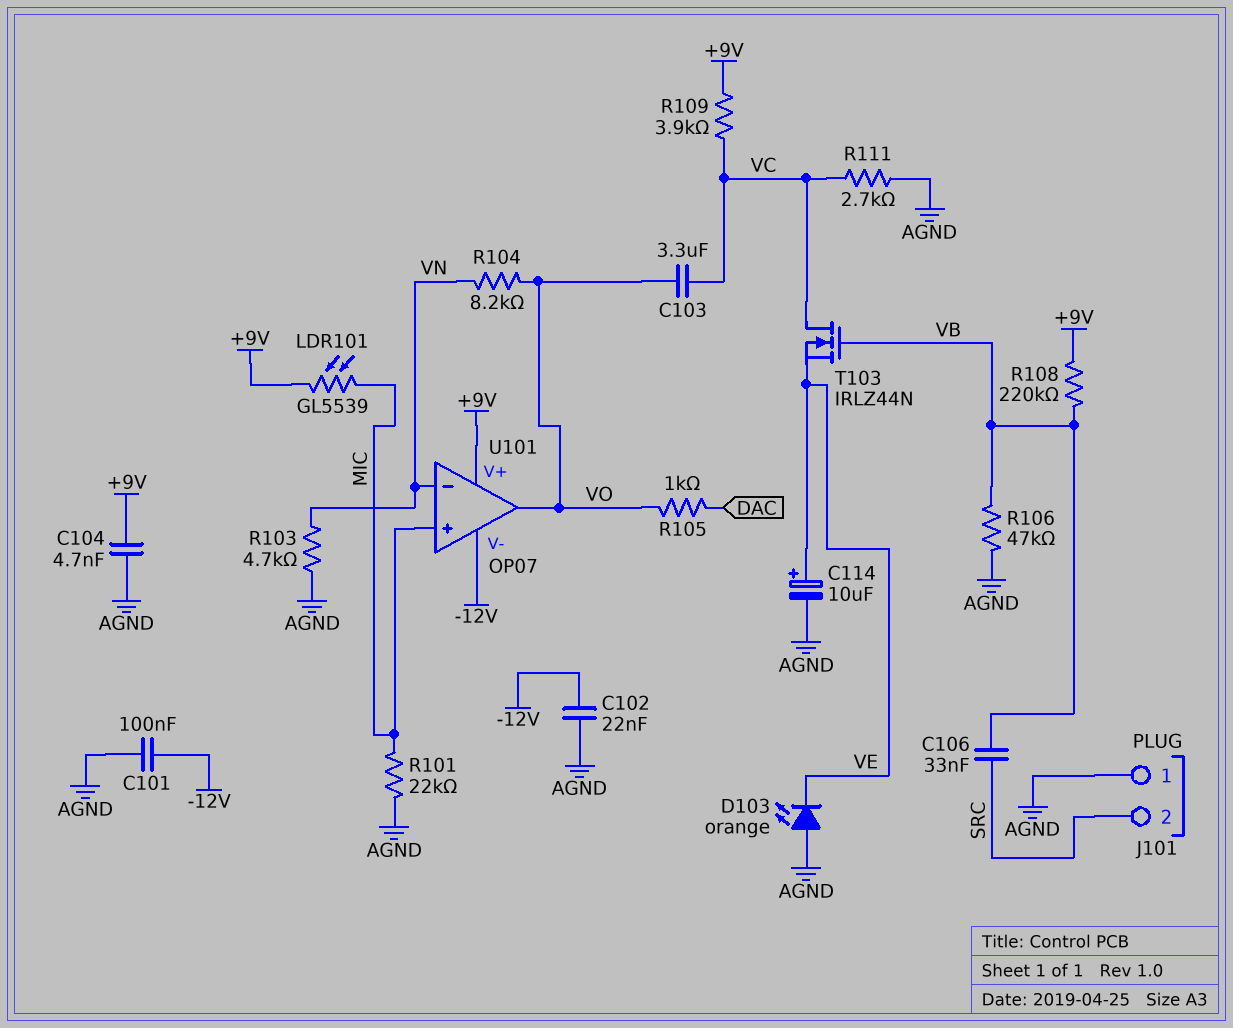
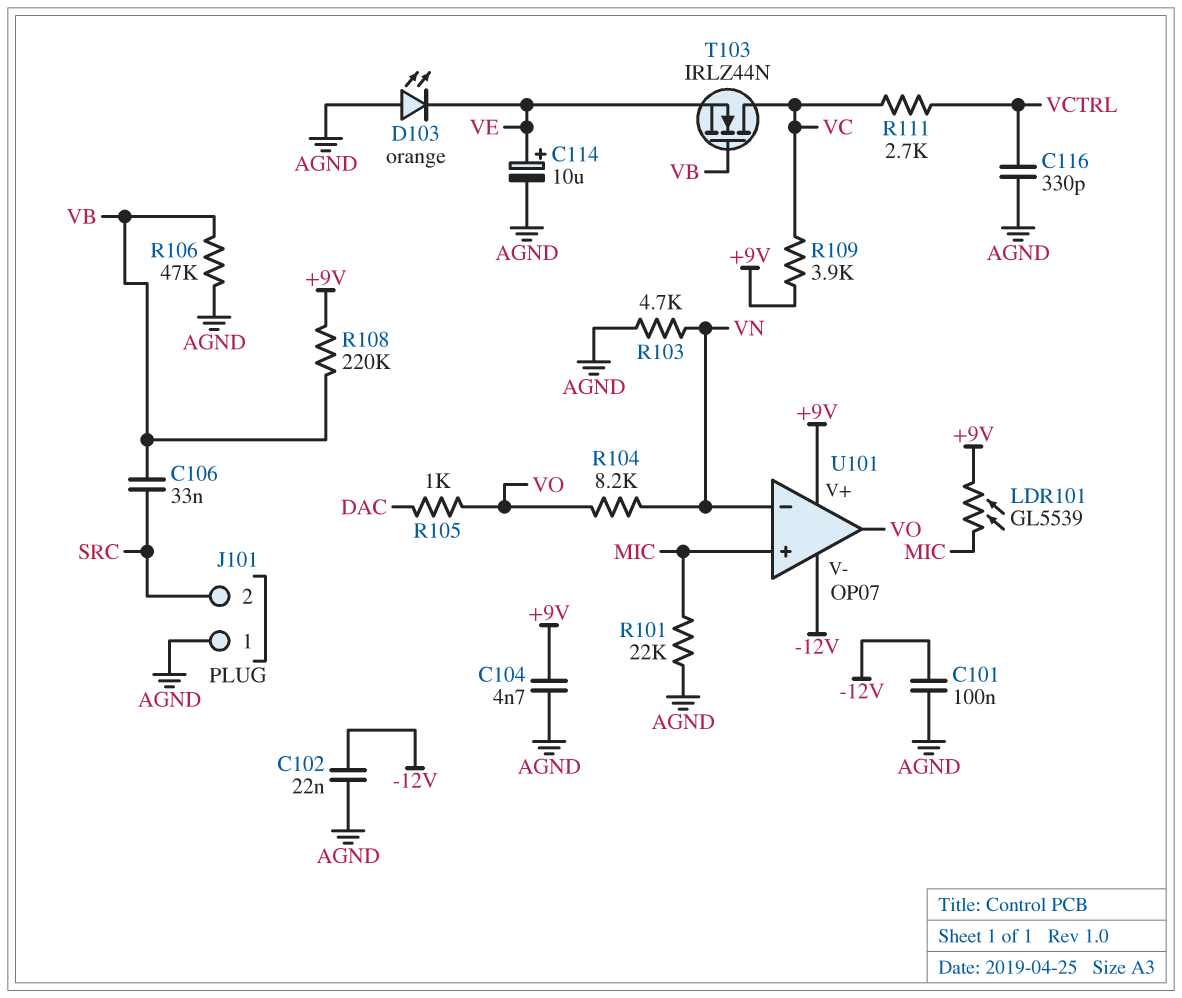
C103: 3.3uF (VC, VO) -> none
C116: none -> 330pF (AGND, VCTRL)
R111: 2.7k (AGND, VC) -> 2.7k (VC, VCTRL)

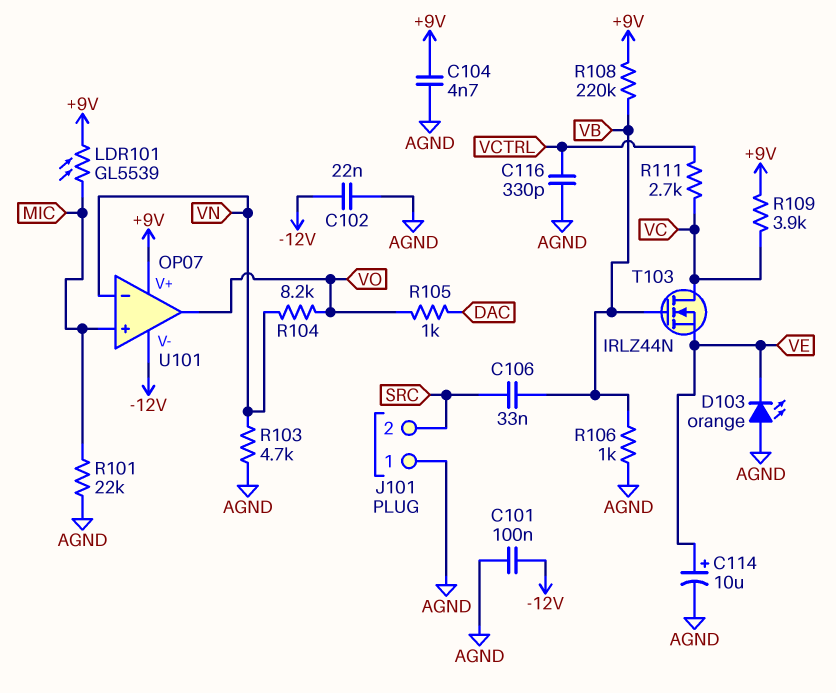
R106: 47k (AGND, VB) -> 1k (AGND, VB)

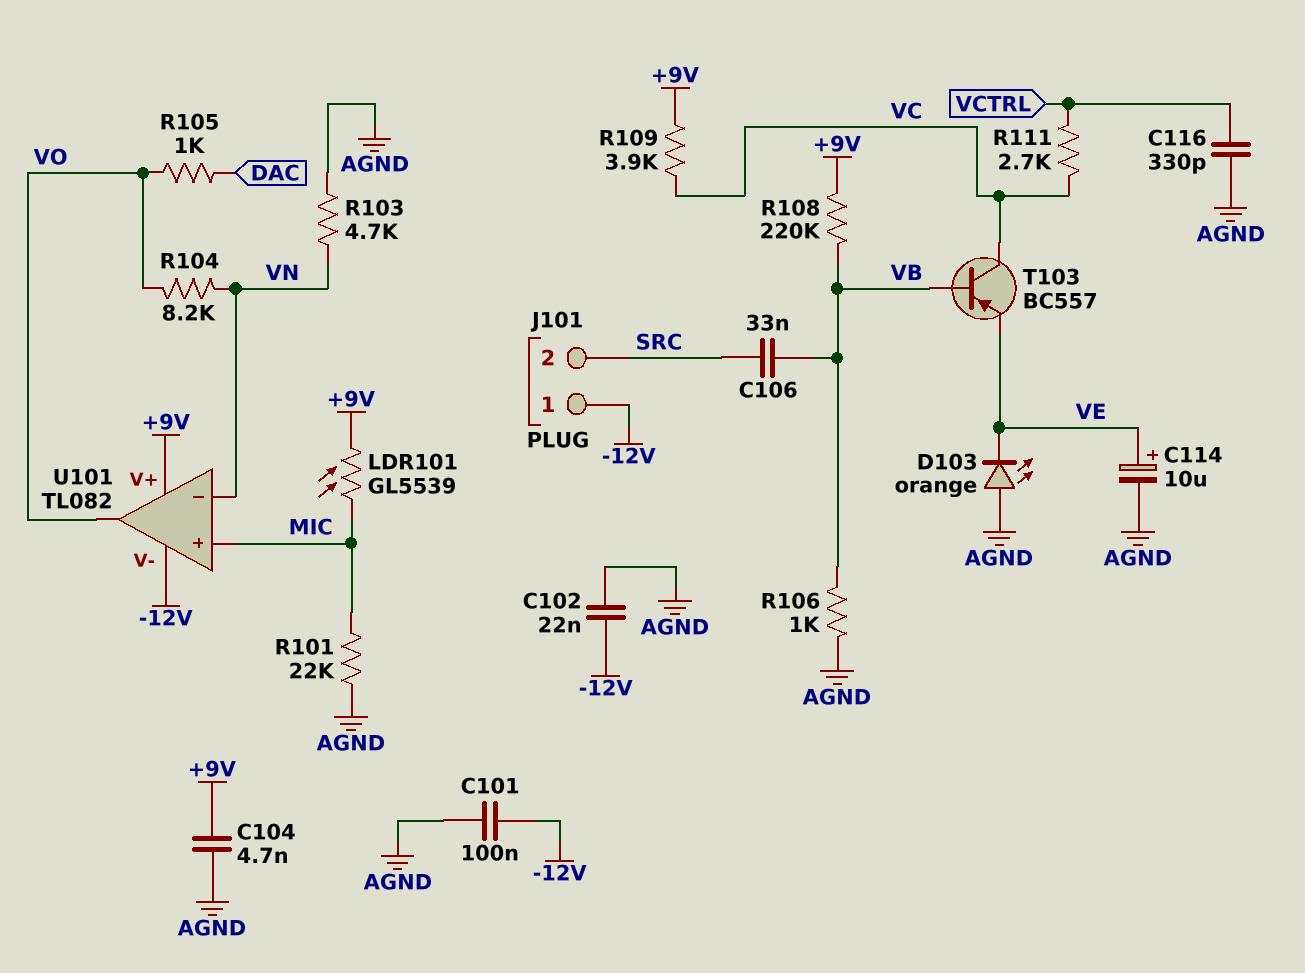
J101 pin 1: AGND -> -12V
T103: NMOS IRLZ44N (G VB, D VC, S VE) -> PNP BC557 (B VB, C VC, E VE)
U101: OP07 -> TL082

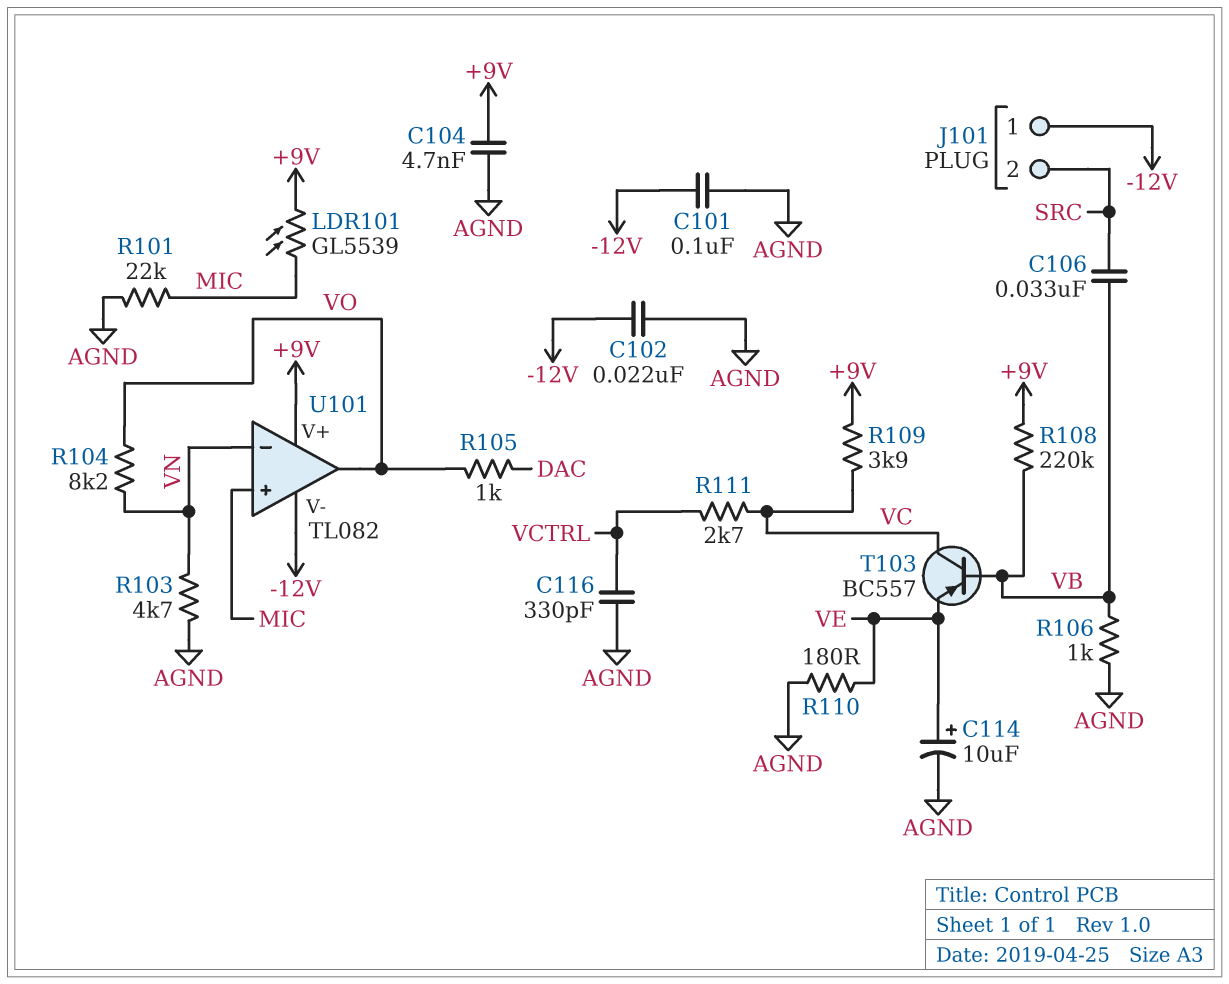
D103: LED orange (A AGND, K VE) -> none
R110: none -> 180 (AGND, VE)

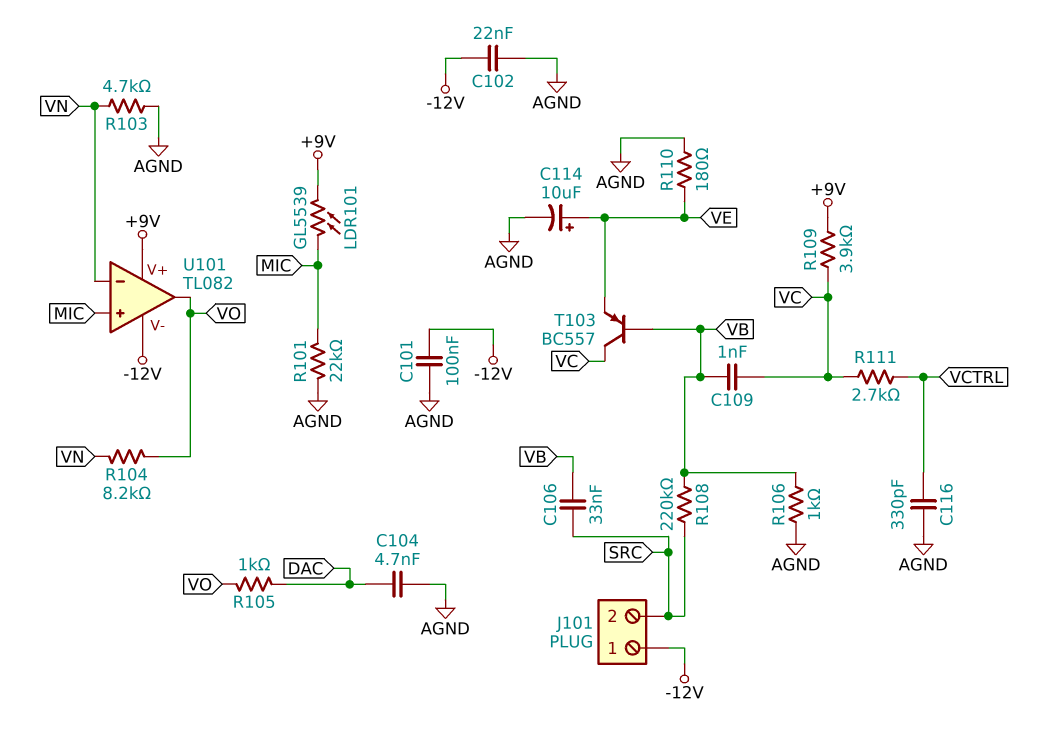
C104: 4.7nF (+9V, AGND) -> 4.7nF (AGND, DAC)
C109: none -> 1nF (VB, VC)
R108: 220k (+9V, VB) -> 220k (SRC, VB)

